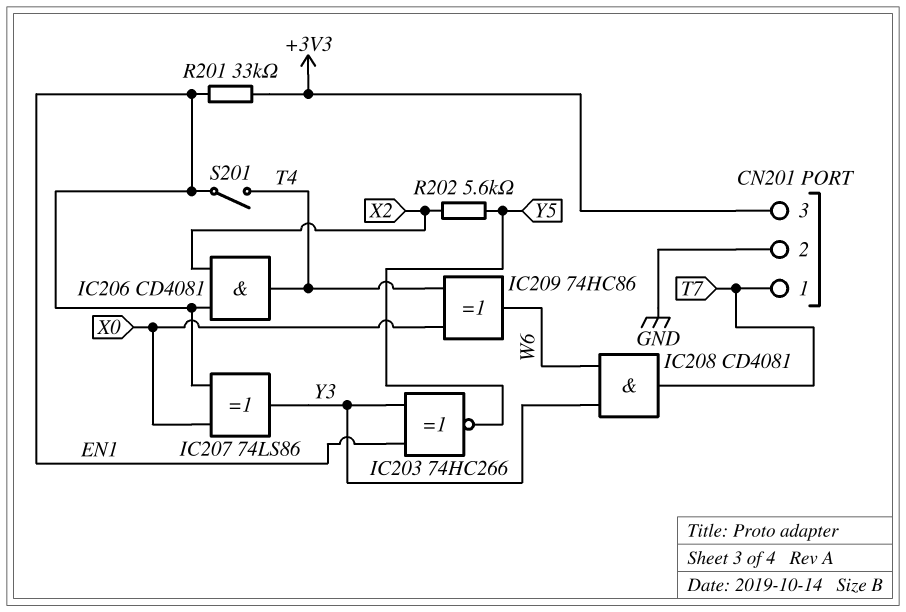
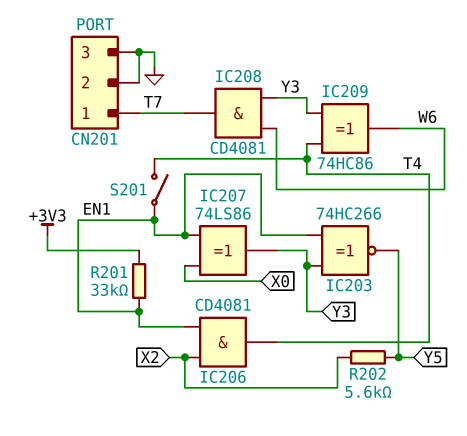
CN201 pin 3: +3V3 -> GND
IC209: XOR 74HC86 (in T4, in X0, out W6) -> XOR 74HC86 (in T4, in Y3, out W6)

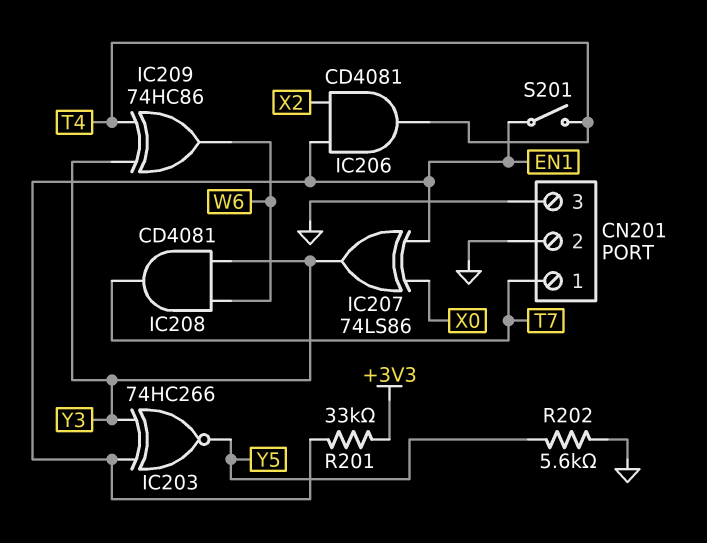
R202: 5.6k (X2, Y5) -> 5.6k (GND, Y5)

